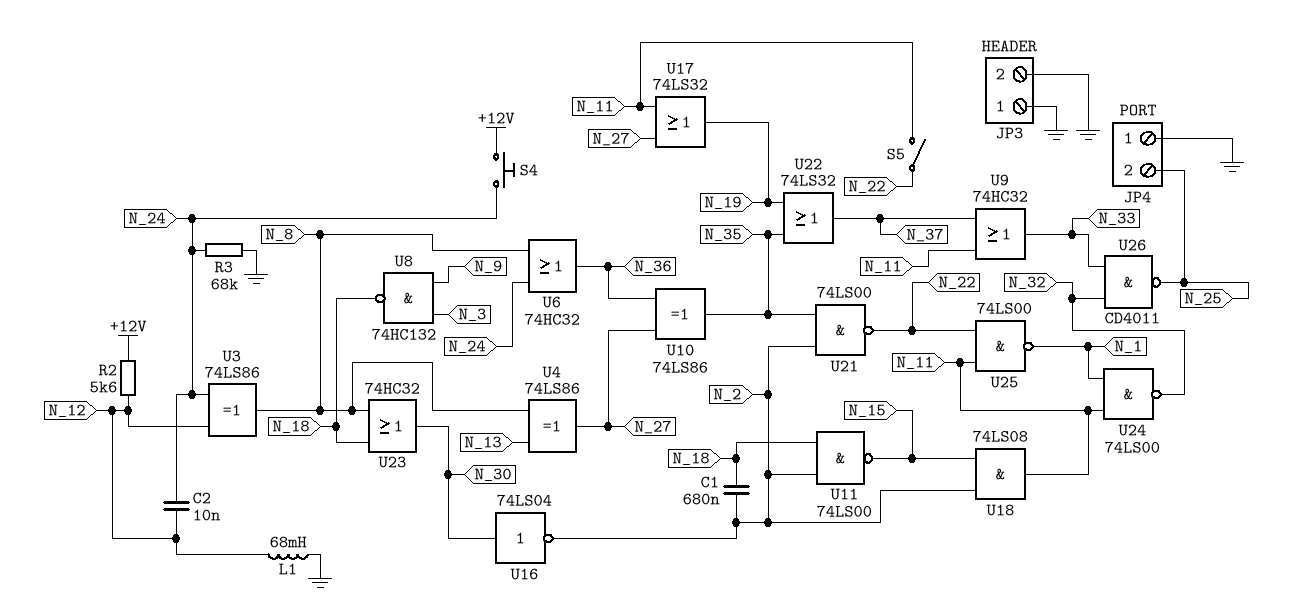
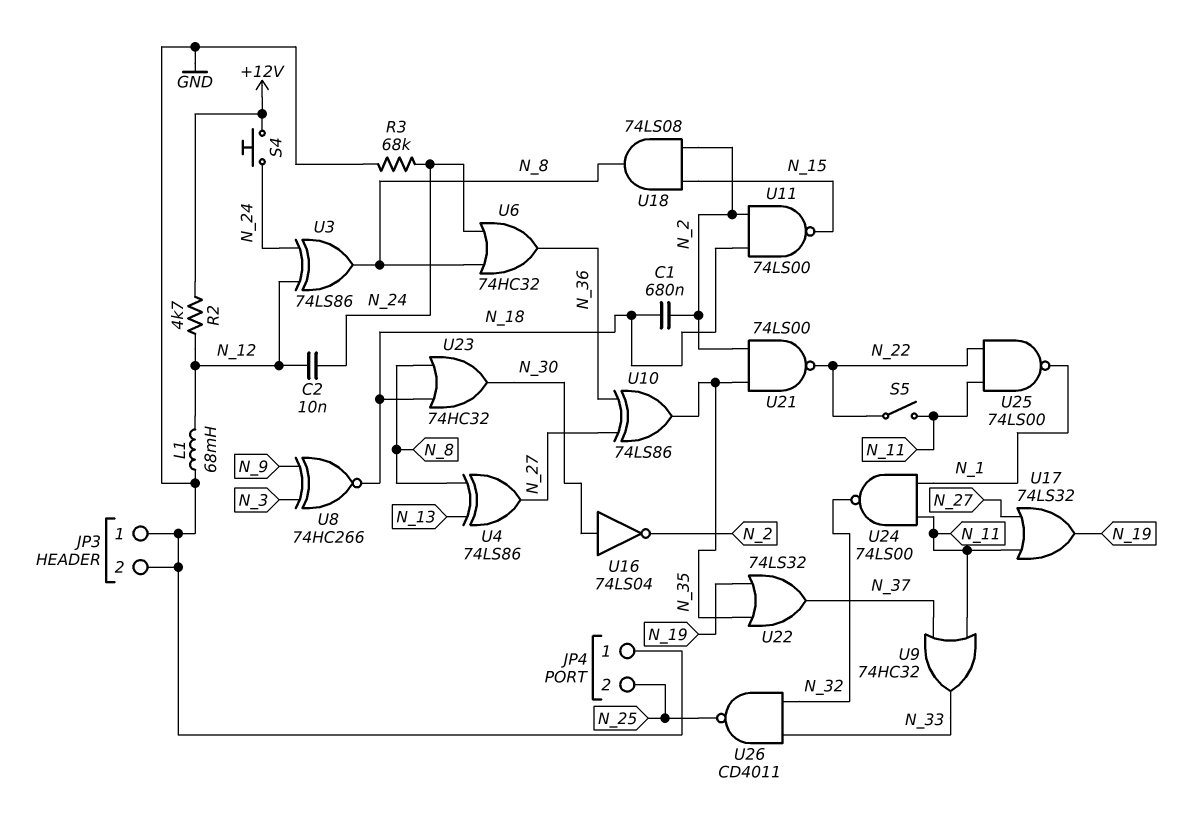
R2: 5.6k (+12V, N_12) -> 4.7k (+12V, N_12)
U8: NAND 74HC132 (in N_3, in N_9, out N_18) -> XNOR 74HC266 (in N_3, in N_9, out N_18)
U18: AND 74LS08 (in N_2, in N_15, out N_11) -> AND 74LS08 (in N_2, in N_15, out N_8)

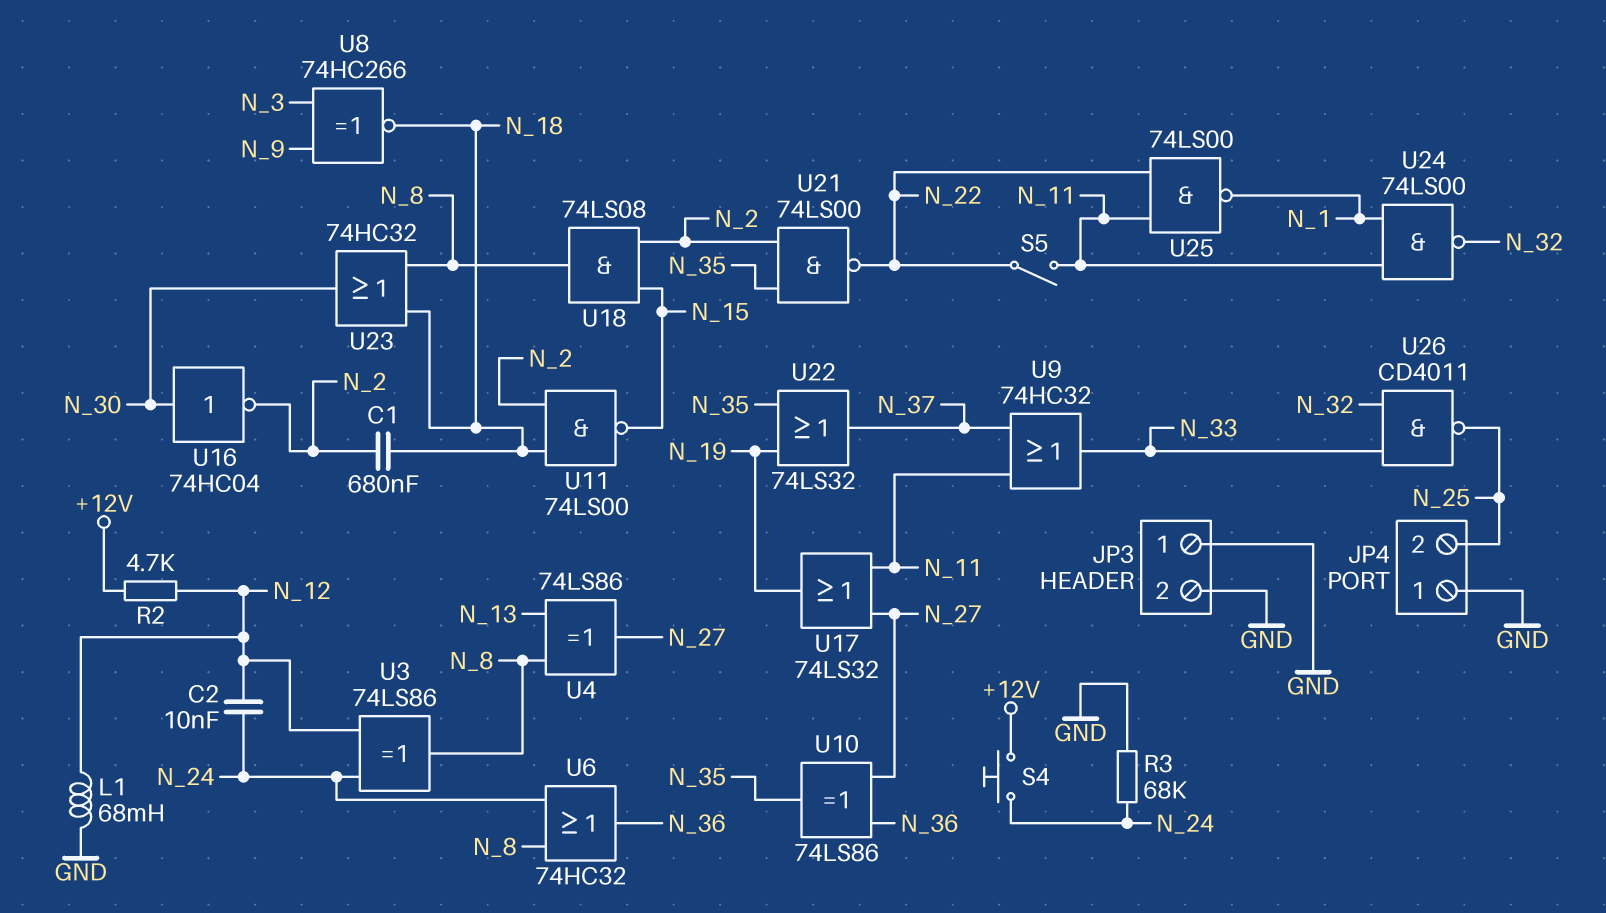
U16: NOT 74LS04 (in N_30, out N_2) -> NOT 74HC04 (in N_30, out N_2)

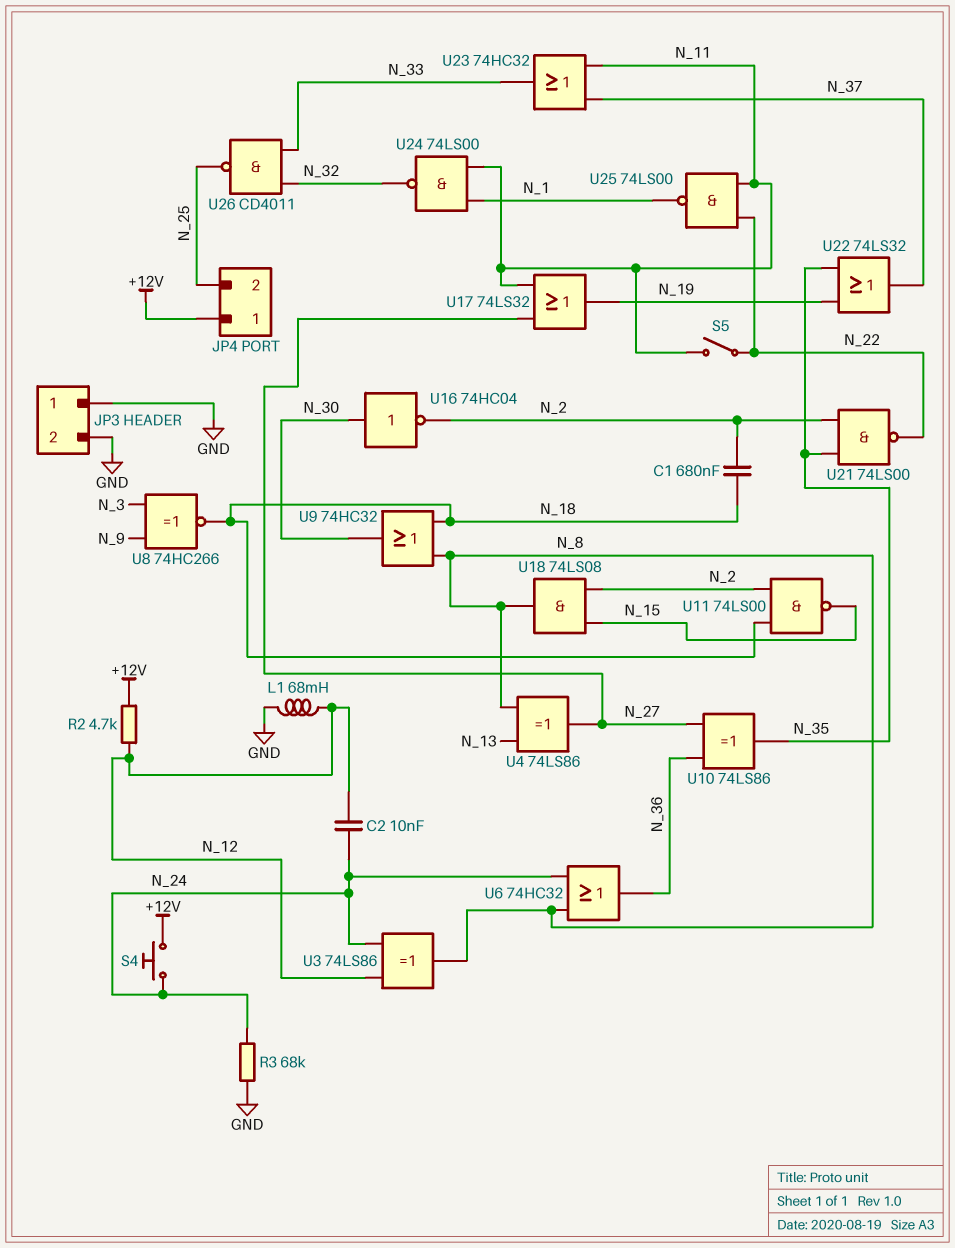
JP4 pin 1: GND -> +12V
U9: OR 74HC32 (in N_11, in N_37, out N_33) -> OR 74HC32 (in N_8, in N_18, out N_30)
U23: OR 74HC32 (in N_8, in N_18, out N_30) -> OR 74HC32 (in N_11, in N_37, out N_33)

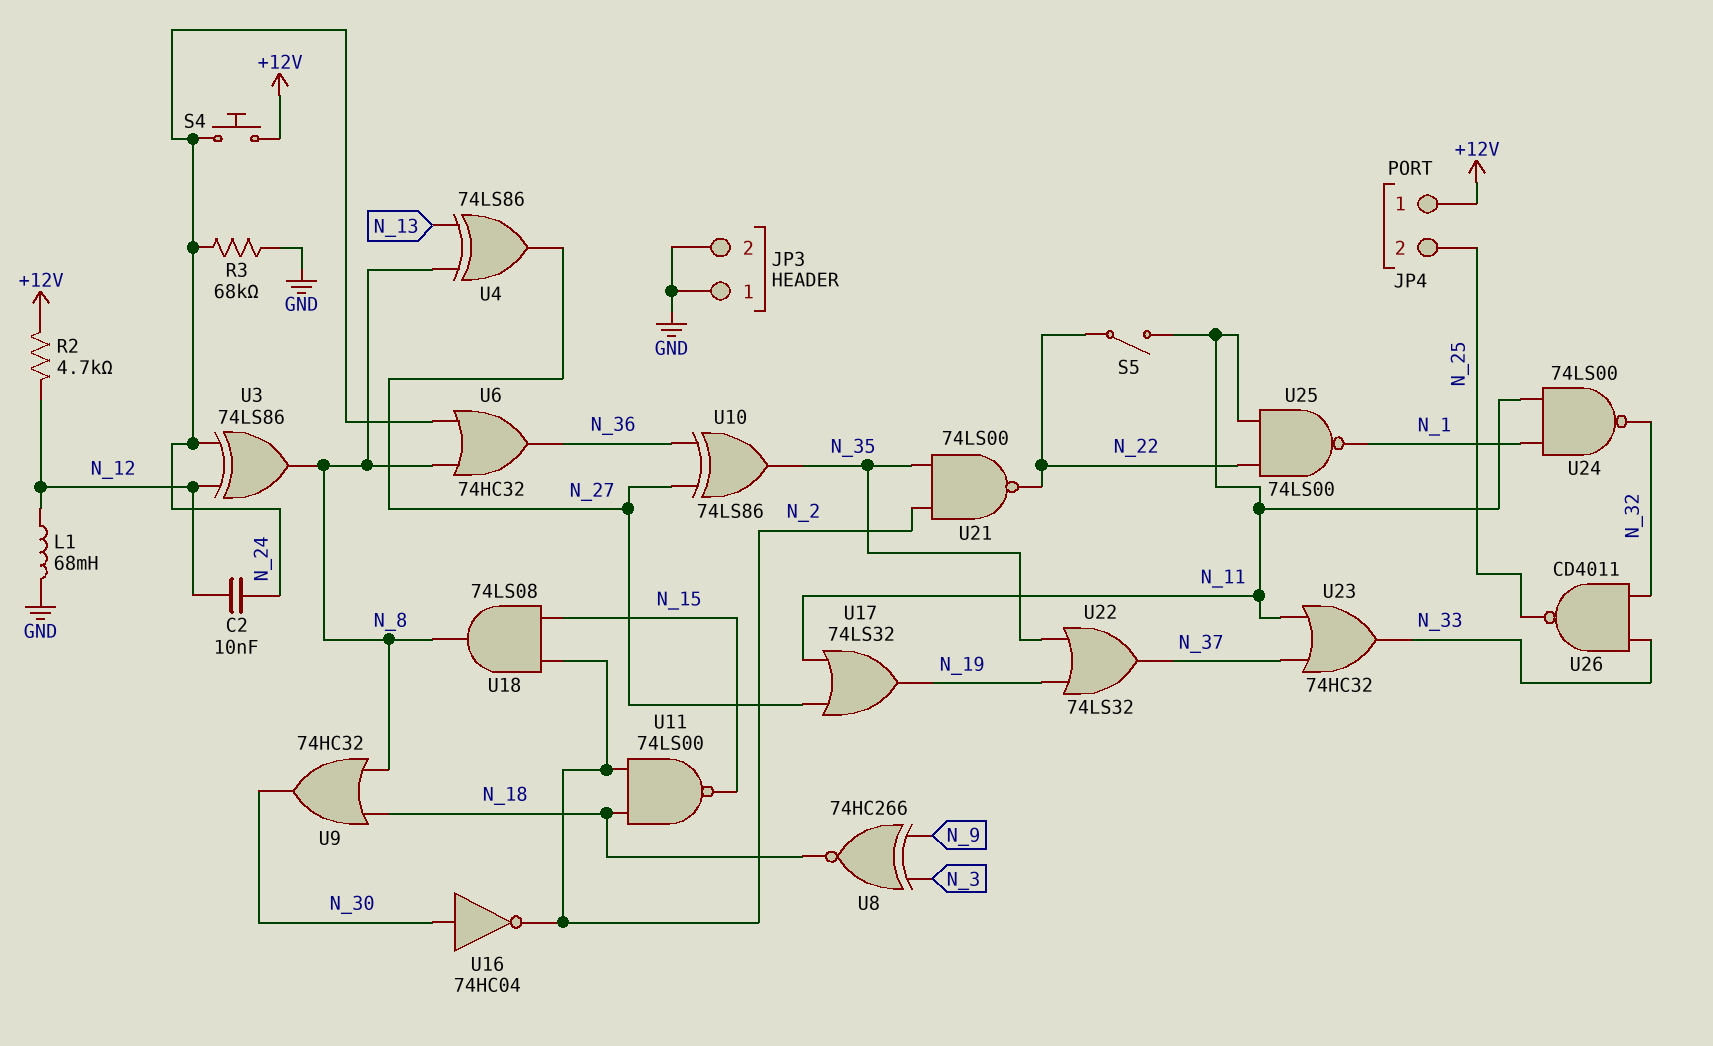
C1: 680nF (N_2, N_18) -> none

